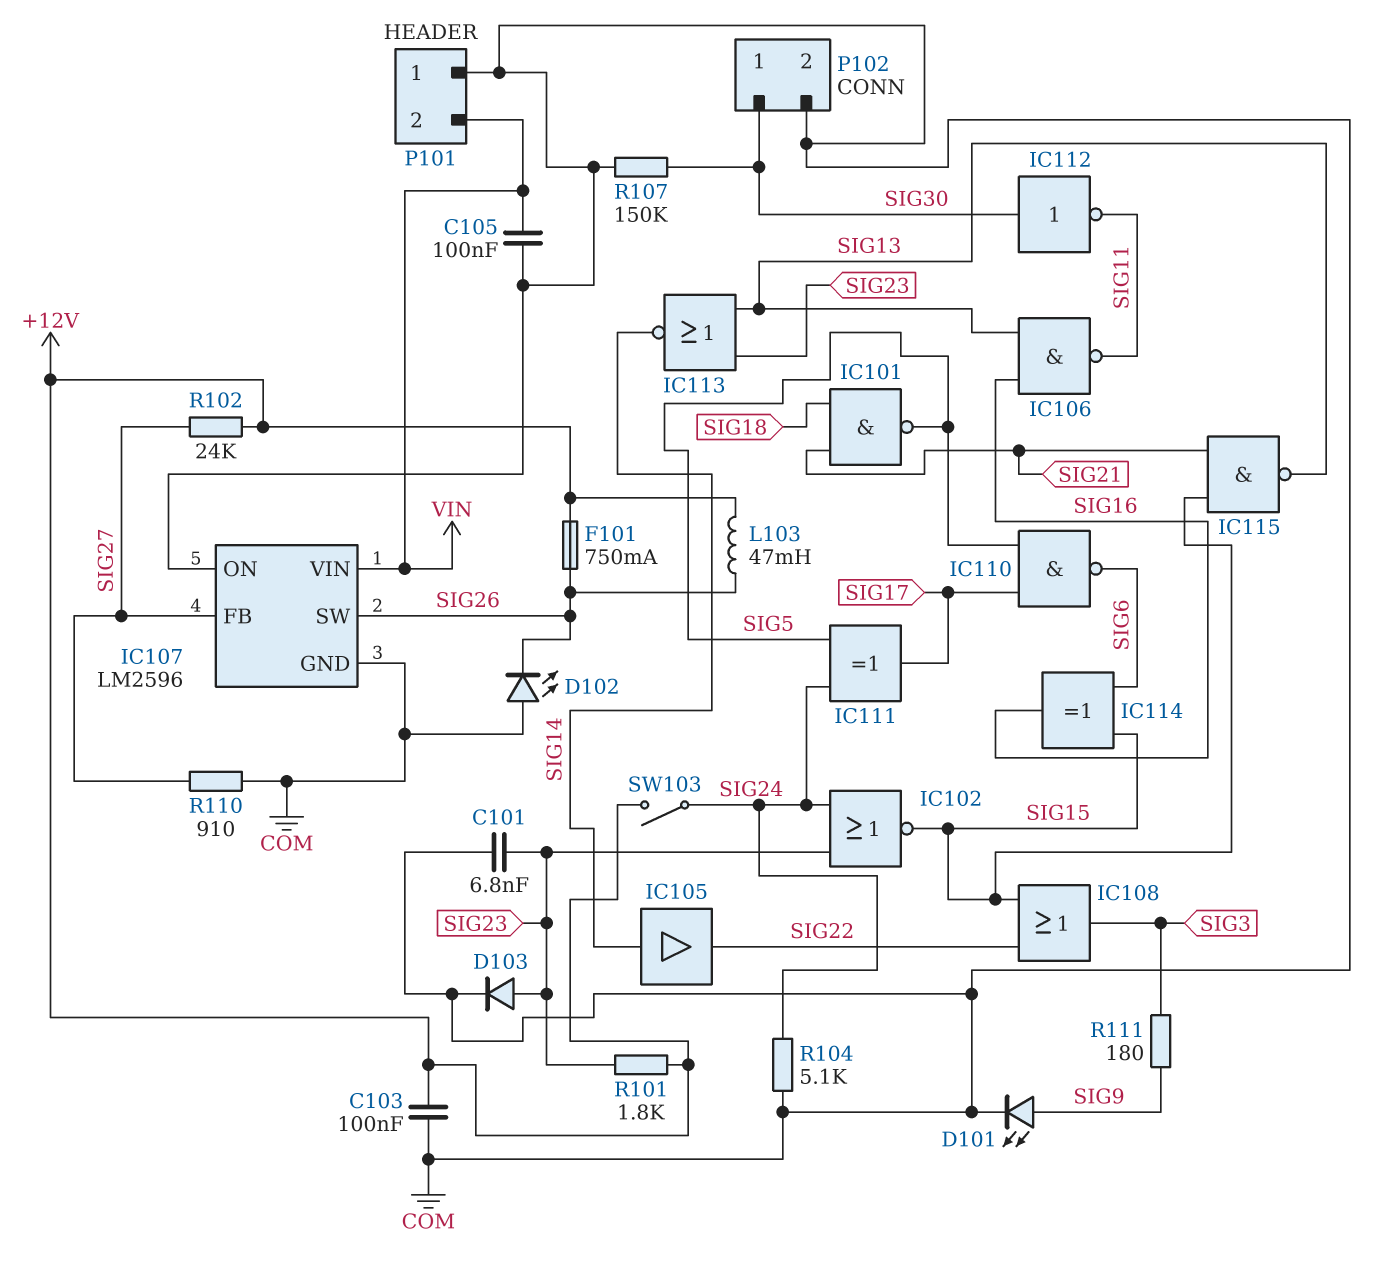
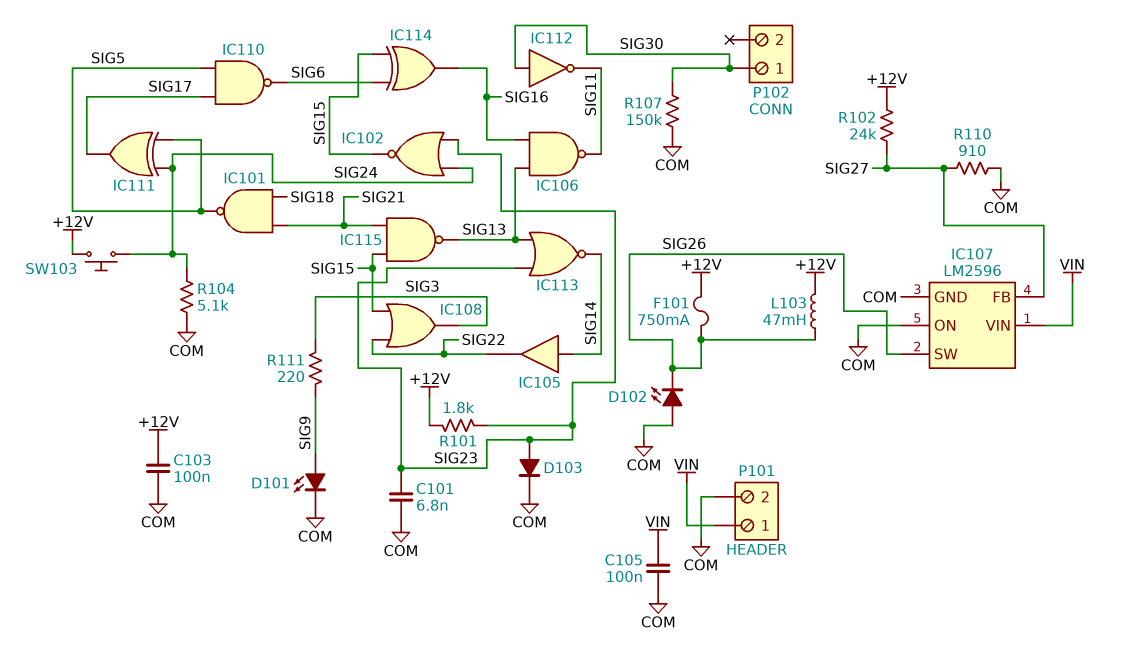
P101 pin 1: COM -> VIN
P101 pin 2: VIN -> COM
P102 pin 2: COM -> none
R111: 180 (SIG3, SIG9) -> 220 (SIG3, SIG9)
SW103: switch (+12V, SIG24) -> button (+12V, SIG24)

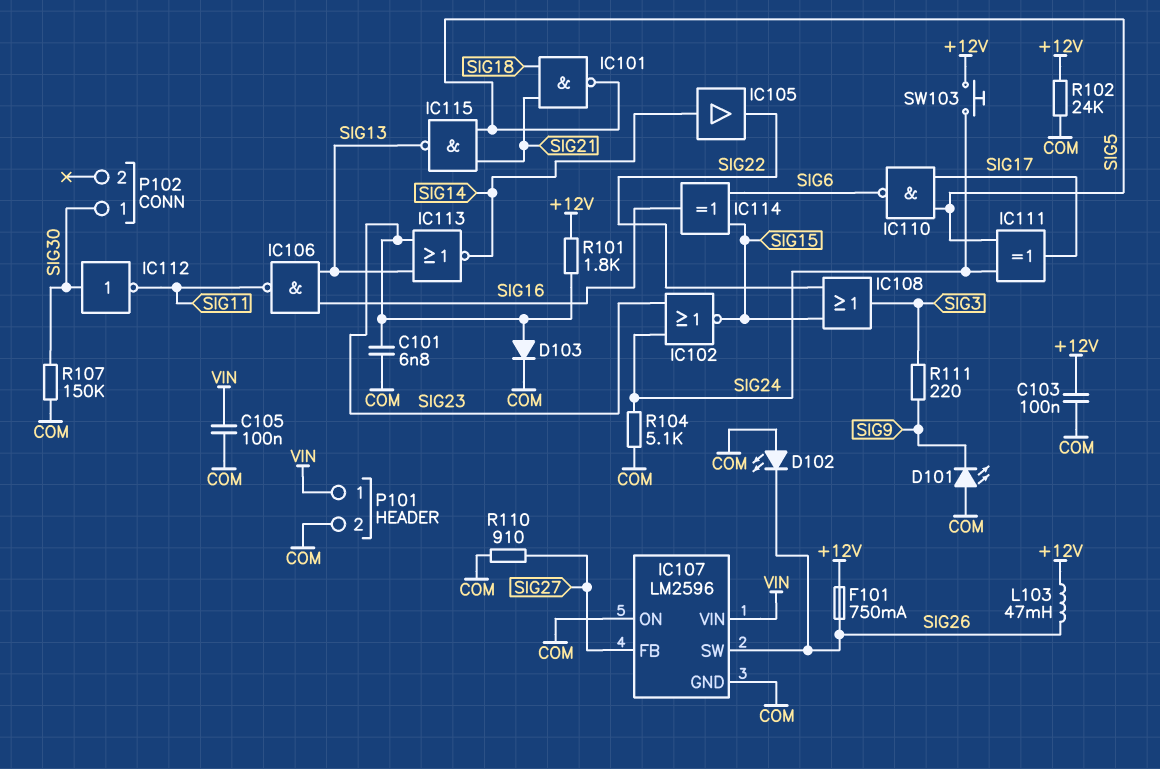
D101: LED (A SIG9, K COM) -> LED (A COM, K SIG9)
IC115: NAND (in SIG15, in SIG21, out SIG13) -> NAND (in SIG5, in SIG21, out SIG13)
R102: 24k (+12V, SIG27) -> 24k (+12V, COM)

